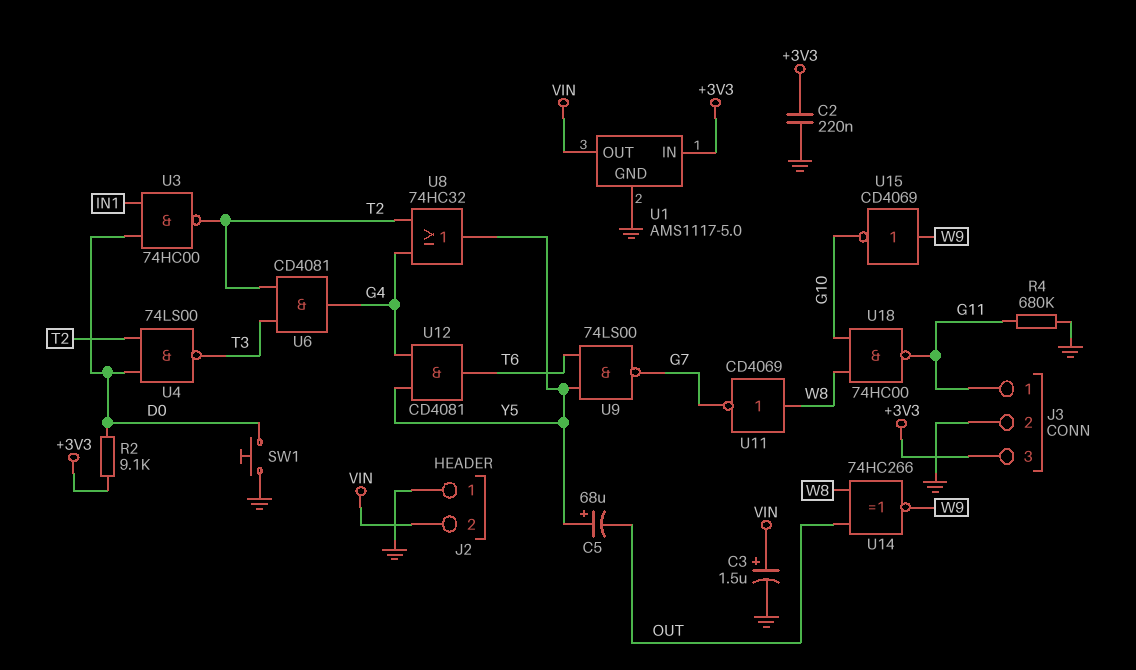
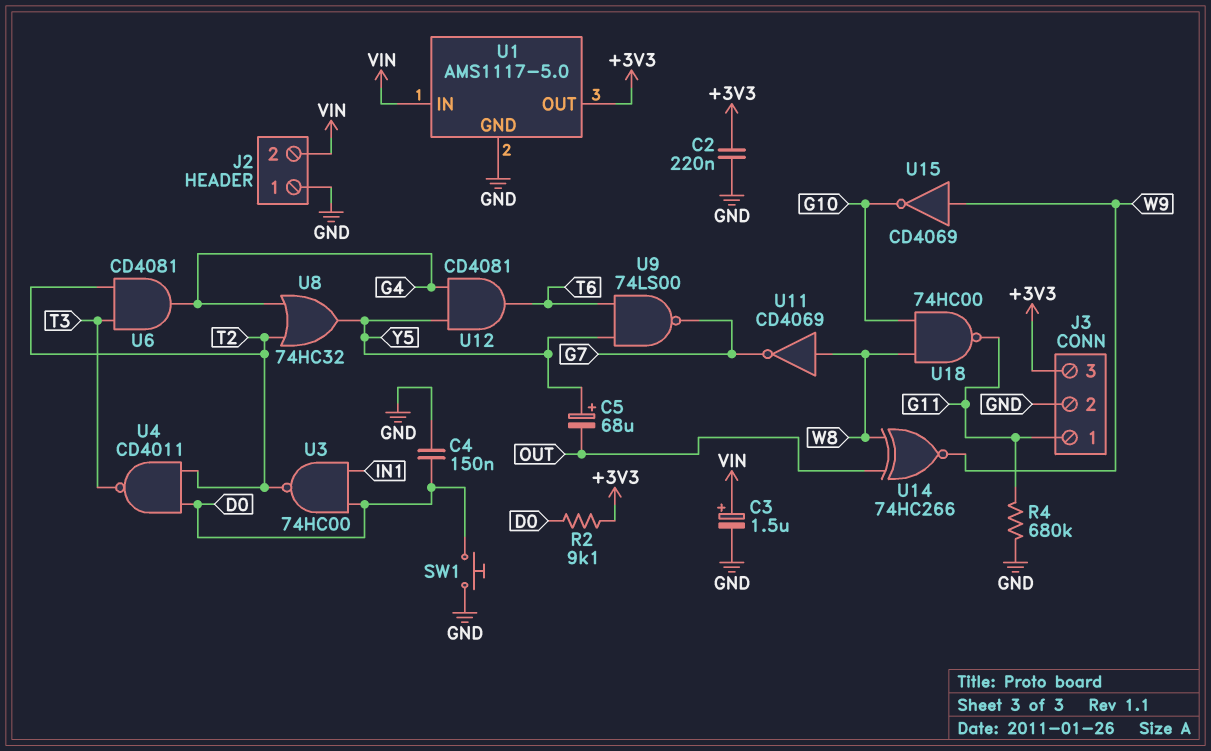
C4: none -> 150nF (D0, GND)
U1 pin IN: +3V3 -> VIN
U1 pin OUT: VIN -> +3V3
U4: NAND 74LS00 (in D0, in T2, out T3) -> NAND CD4011 (in D0, in T2, out T3)

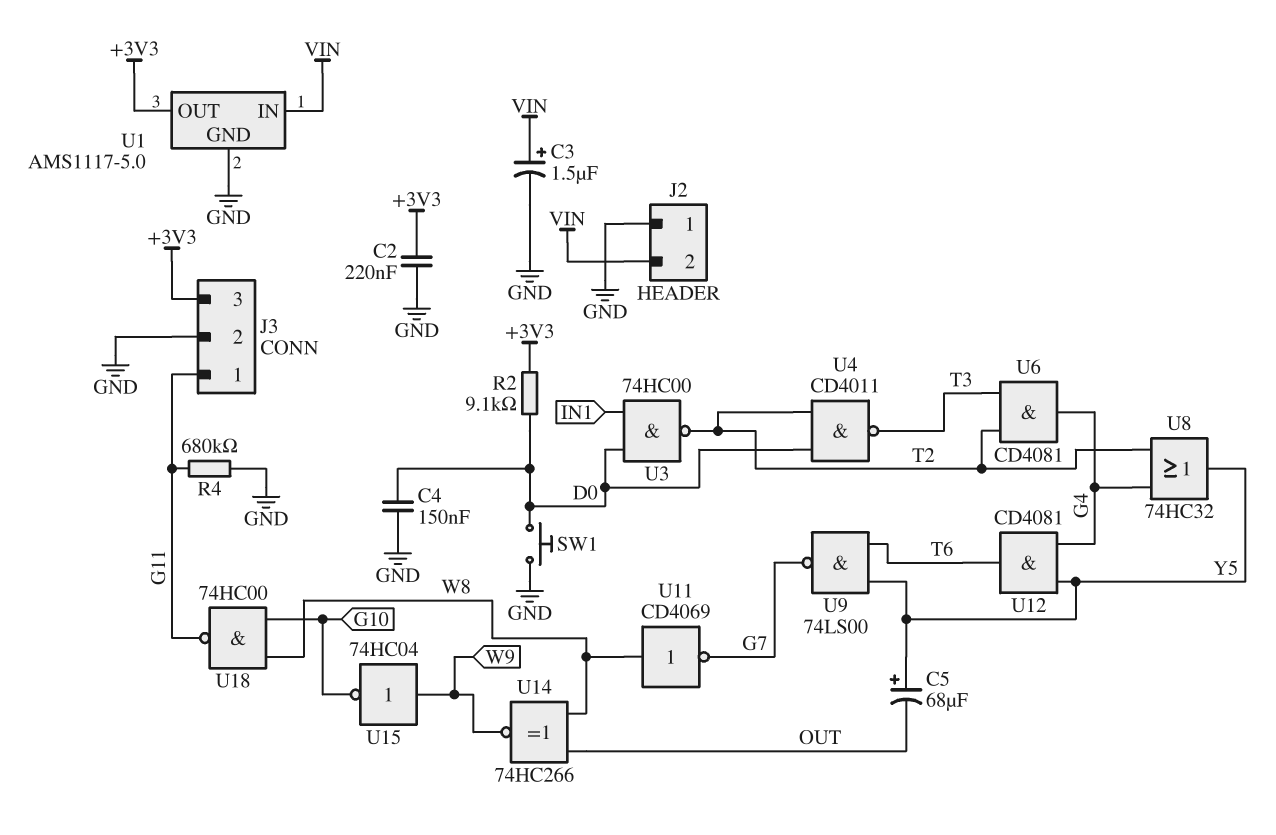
U15: NOT CD4069 (in W9, out G10) -> NOT 74HC04 (in W9, out G10)

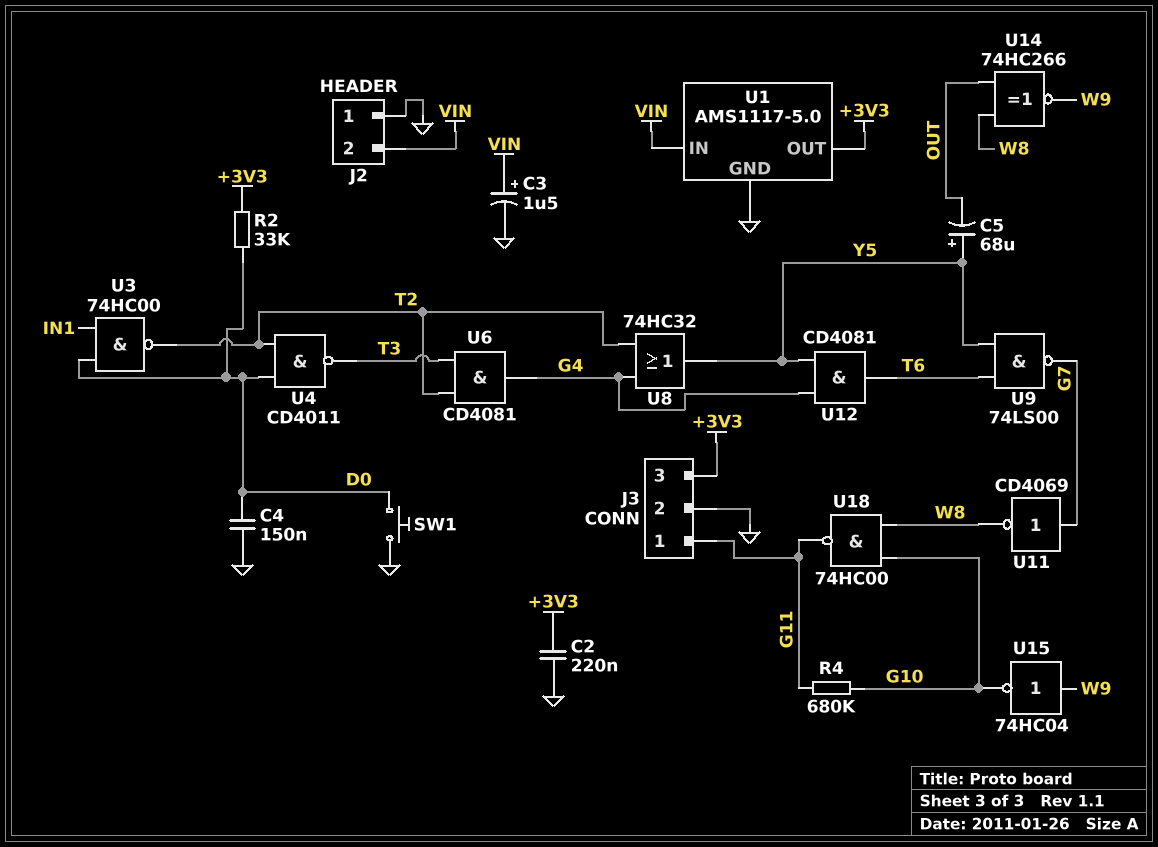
R2: 9.1k (+3V3, D0) -> 33k (+3V3, D0)
R4: 680k (G11, GND) -> 680k (G10, G11)
U11: NOT CD4069 (in W8, out G7) -> NOT CD4069 (in G7, out W8)

